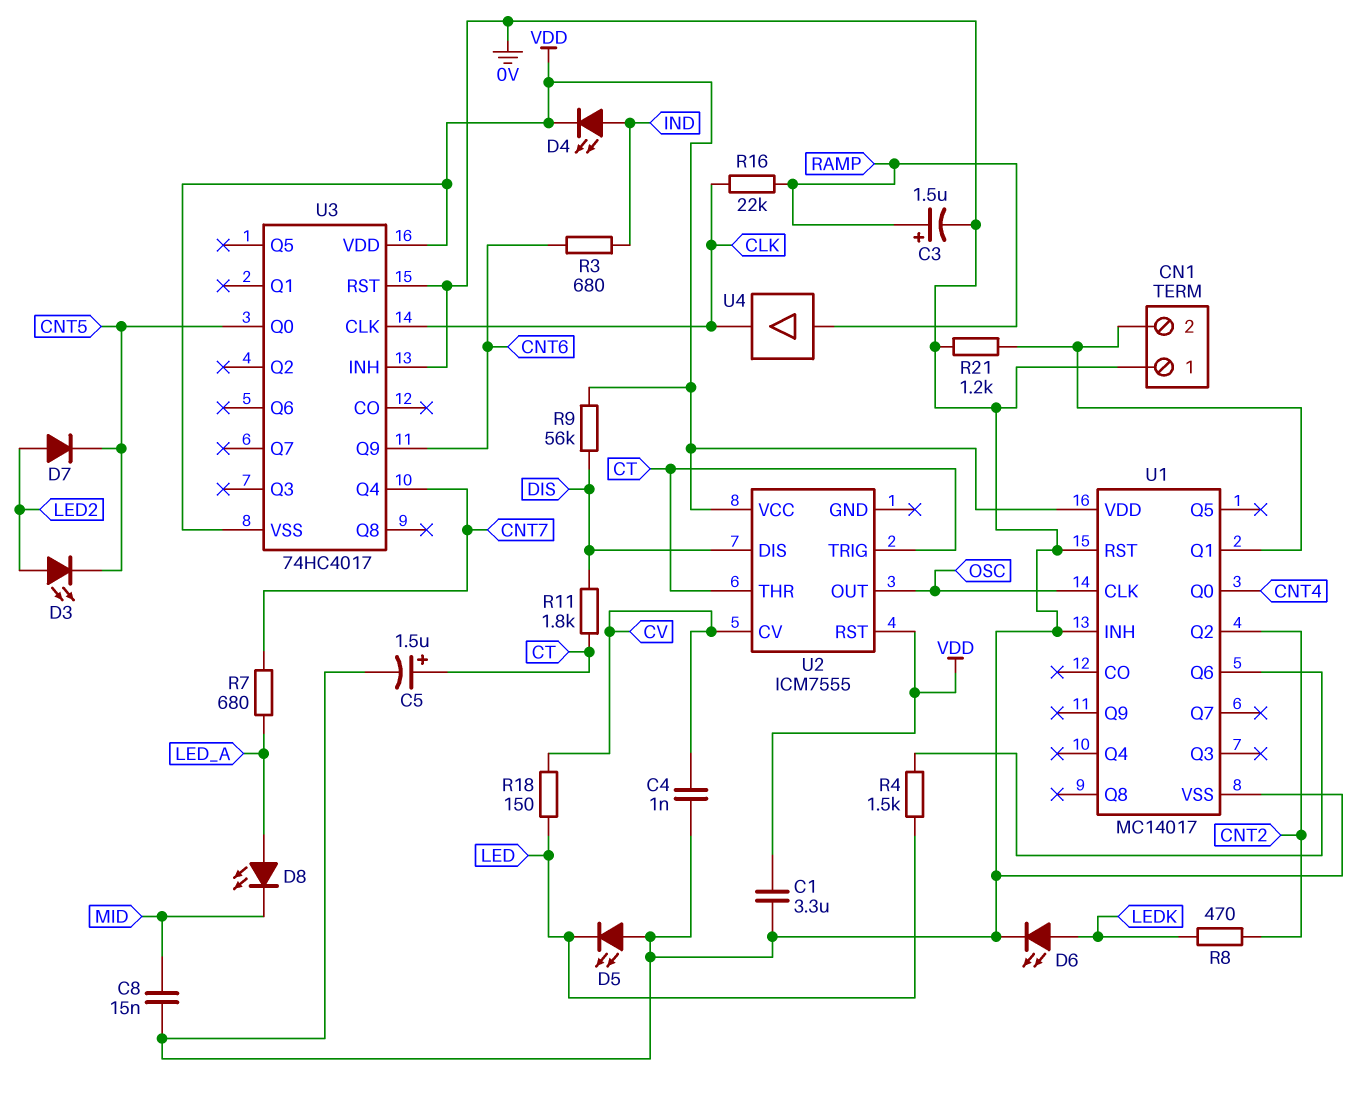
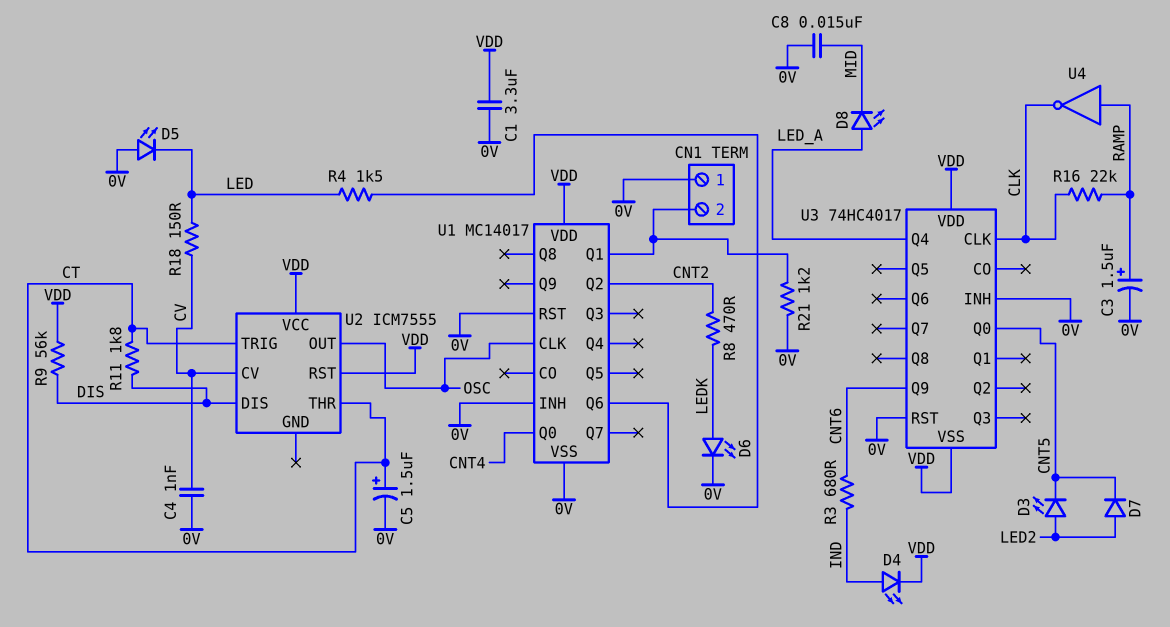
R7: 680 (CNT7, LED_A) -> none
U3 pin Q4: CNT7 -> LED_A
U4: buffer (in RAMP, out CLK) -> NOT (in RAMP, out CLK)

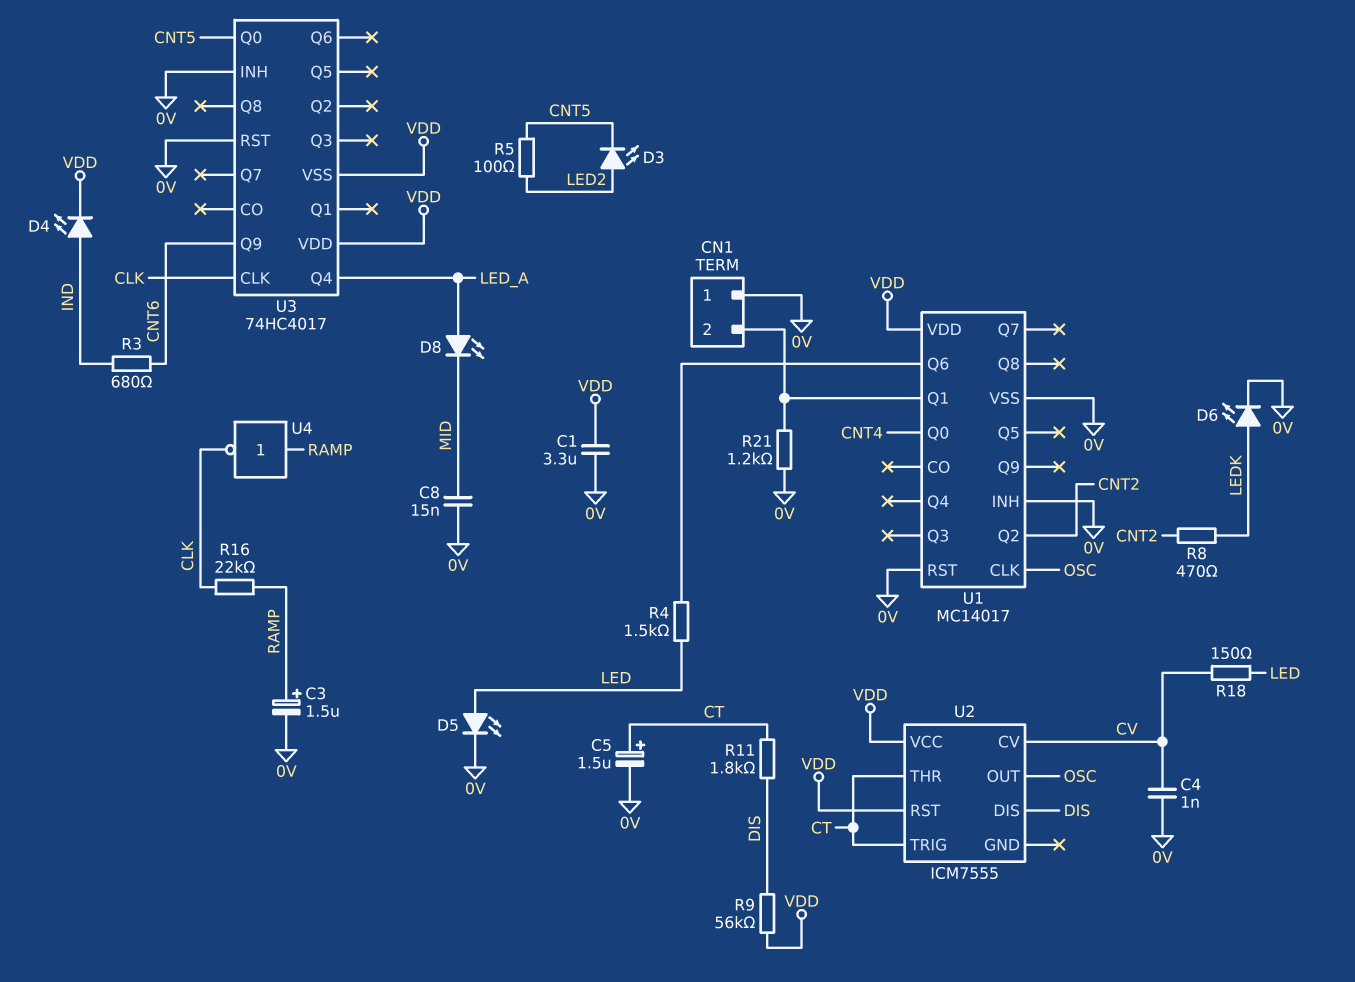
D5: LED (A 0V, K LED) -> LED (A LED, K 0V)
D7: diode (A LED2, K CNT5) -> none
R5: none -> 100 (CNT5, LED2)

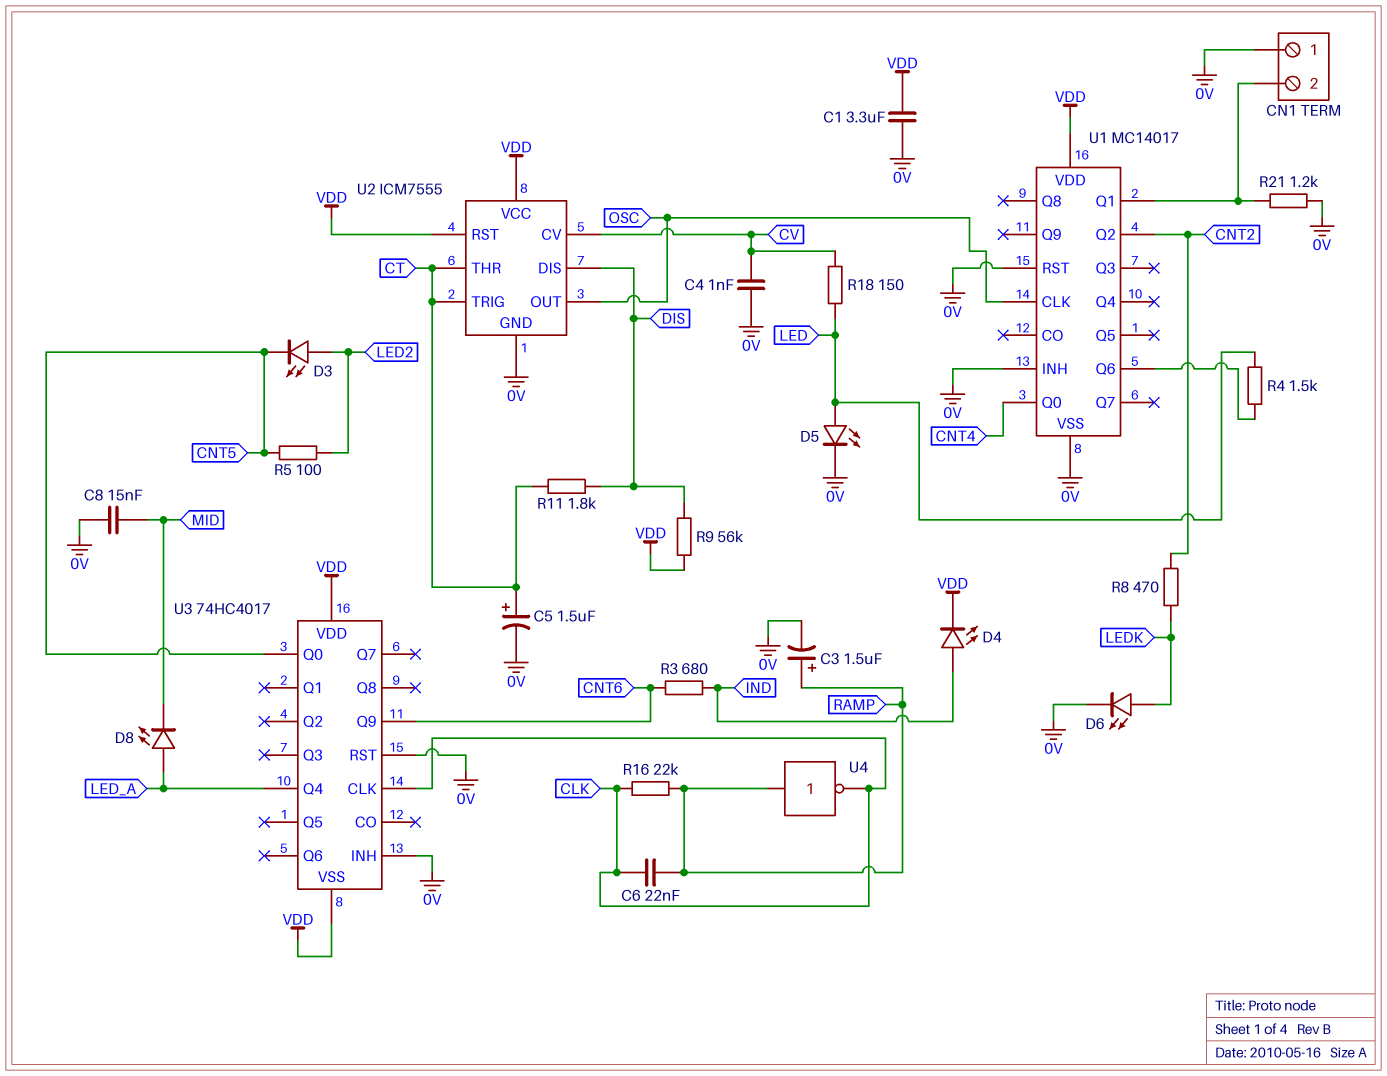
C6: none -> 22nF (CLK, RAMP)
U2 pin GND: none -> 0V

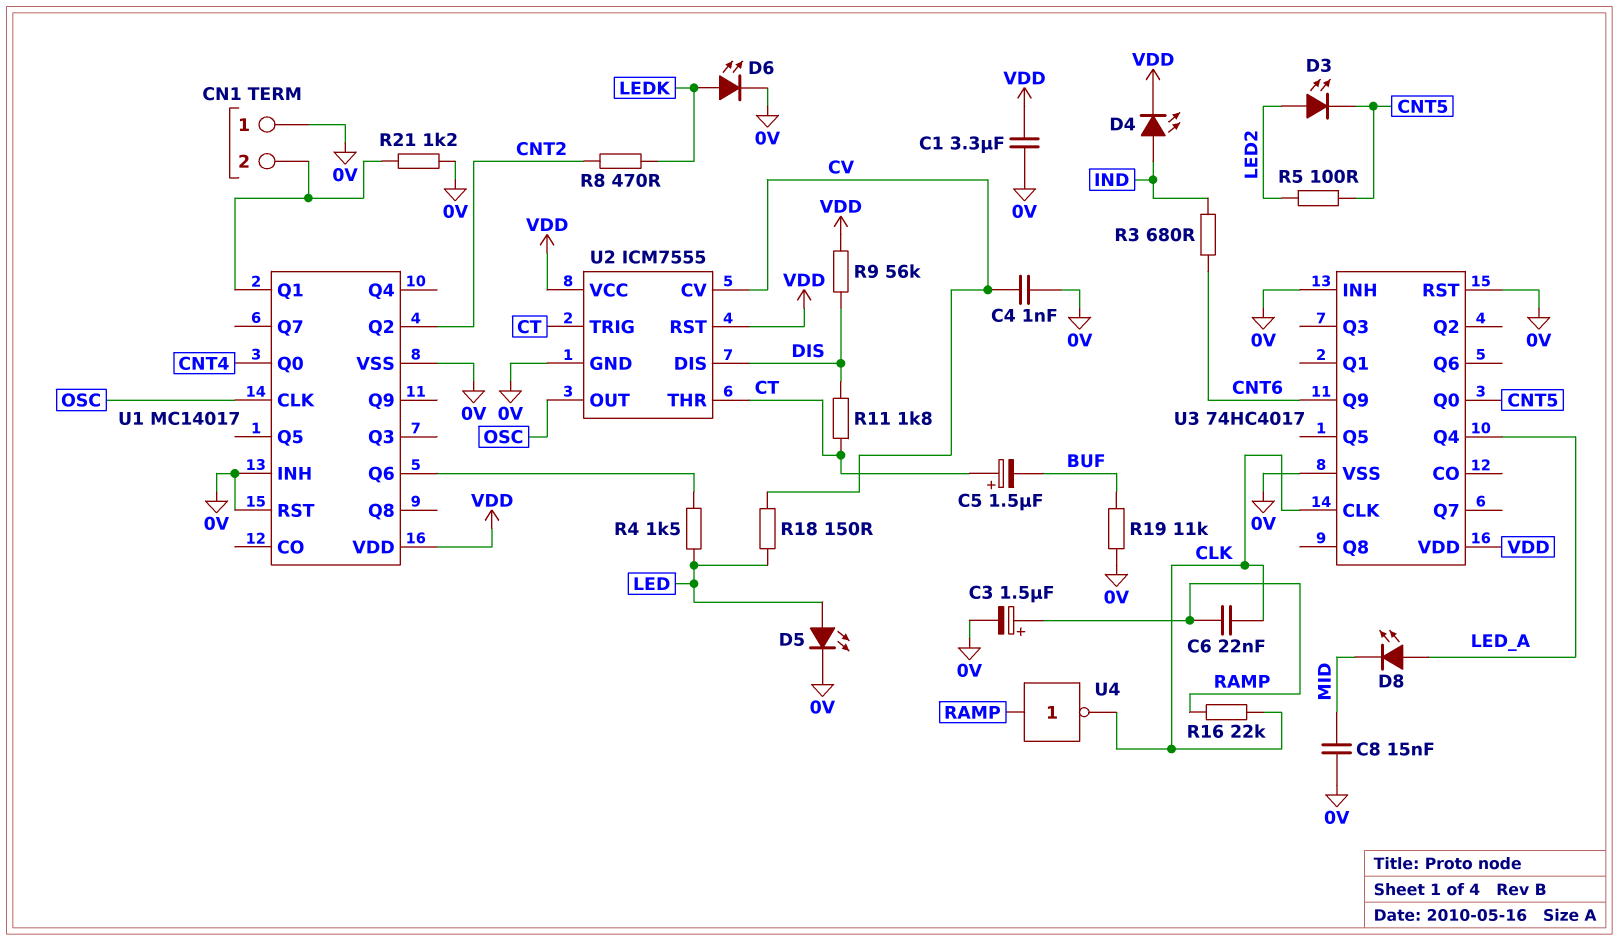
C5: 1.5uF (plus CT, minus 0V) -> 1.5uF (plus CT, minus BUF)
R19: none -> 11k (0V, BUF)
U3 pin VSS: VDD -> 0V

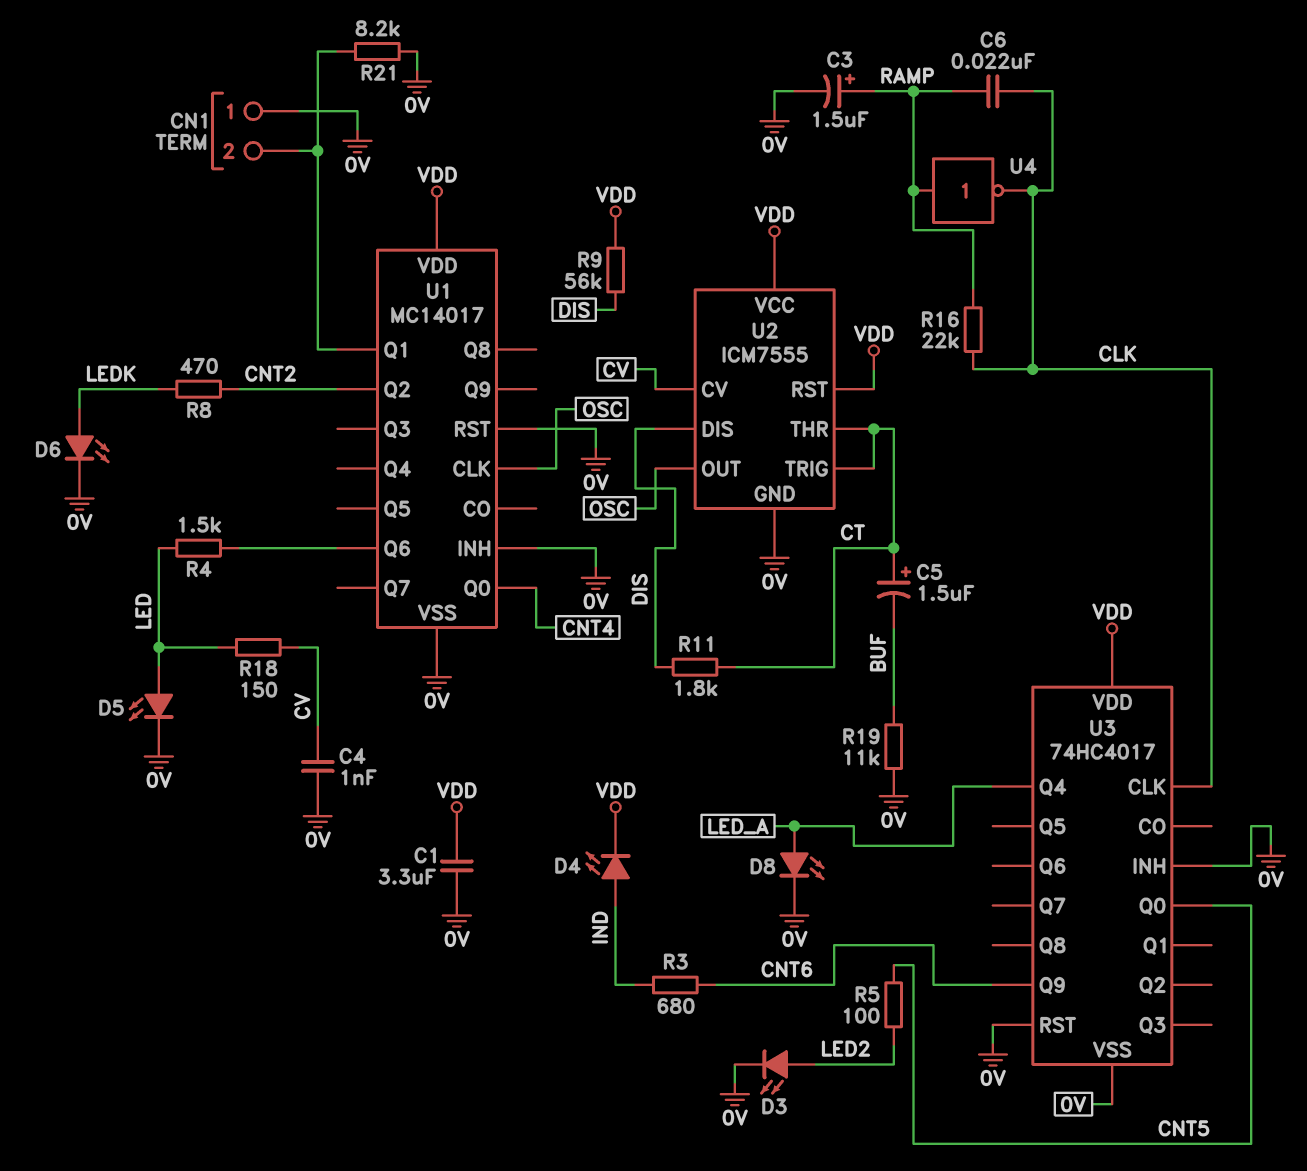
C8: 15nF (0V, MID) -> none
D3: LED (A LED2, K CNT5) -> LED (A LED2, K 0V)
D8: LED (A LED_A, K MID) -> LED (A LED_A, K 0V)
R21: 1.2k (0V, CN1/2) -> 8.2k (0V, CN1/2)

